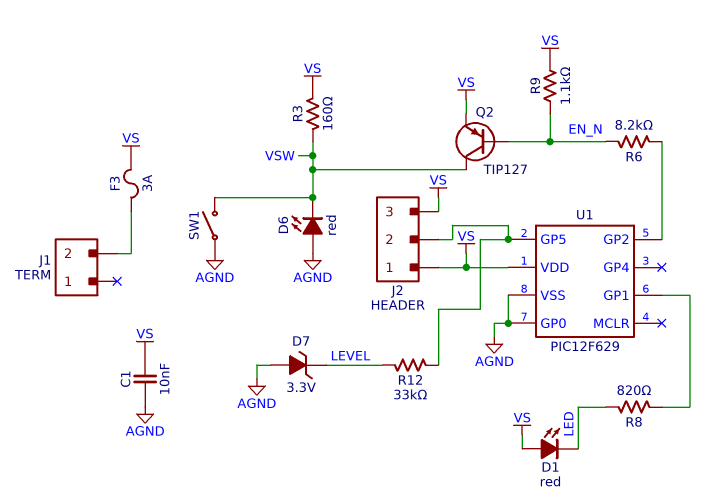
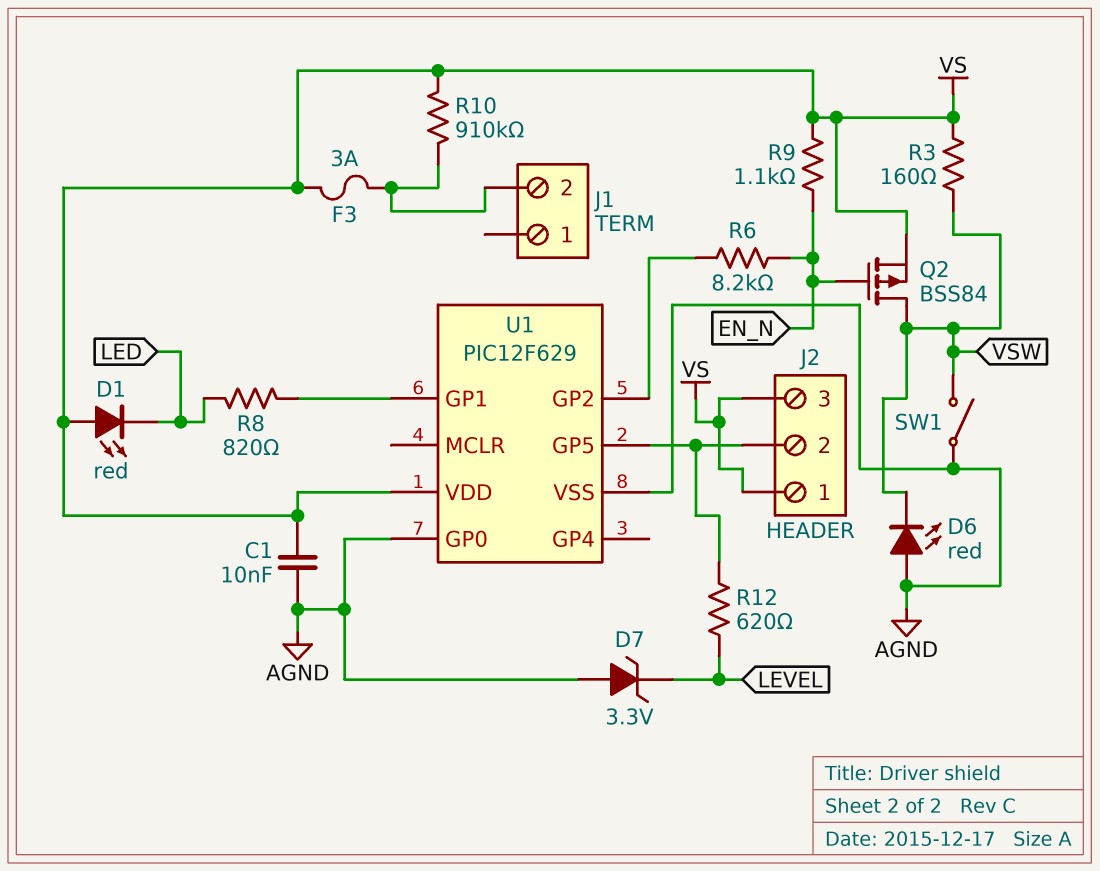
Q2: PNP TIP127 (B EN_N, C VSW, E VS) -> PMOS BSS84 (G EN_N, D VSW, S VS)
R10: none -> 910k (J1/2, VS)
R12: 33k (J2/2, LEVEL) -> 620 (J2/2, LEVEL)

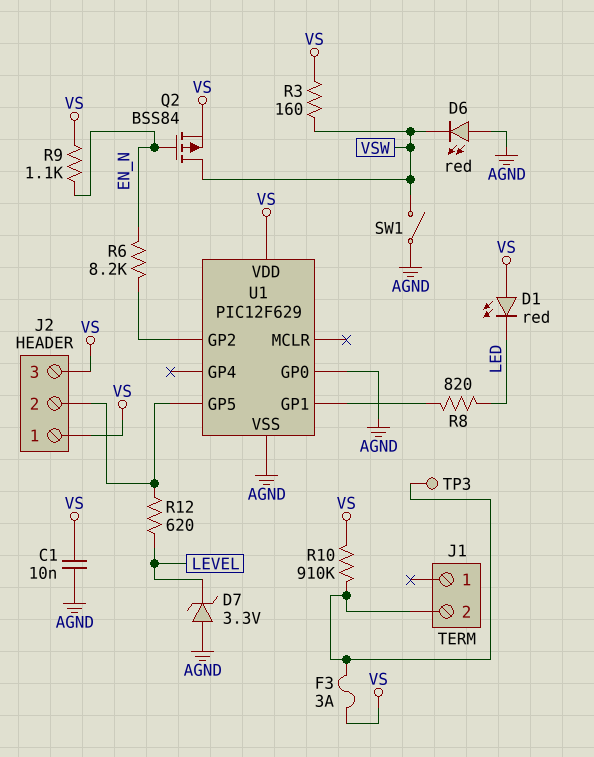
TP3: none -> test point (J1/2)

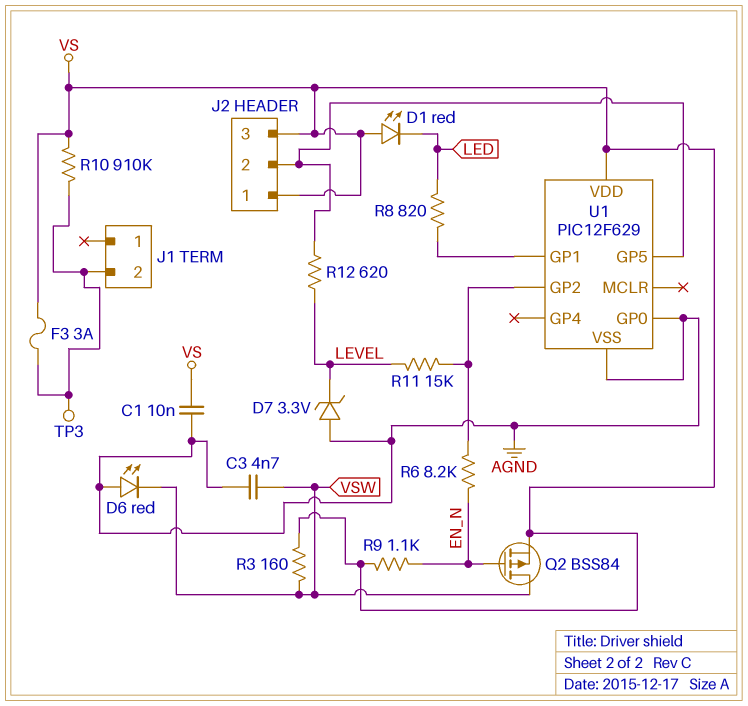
C3: none -> 4.7nF (AGND, VSW)
R11: none -> 15k (LEVEL, U1/GP2)
SW1: switch (AGND, VSW) -> none

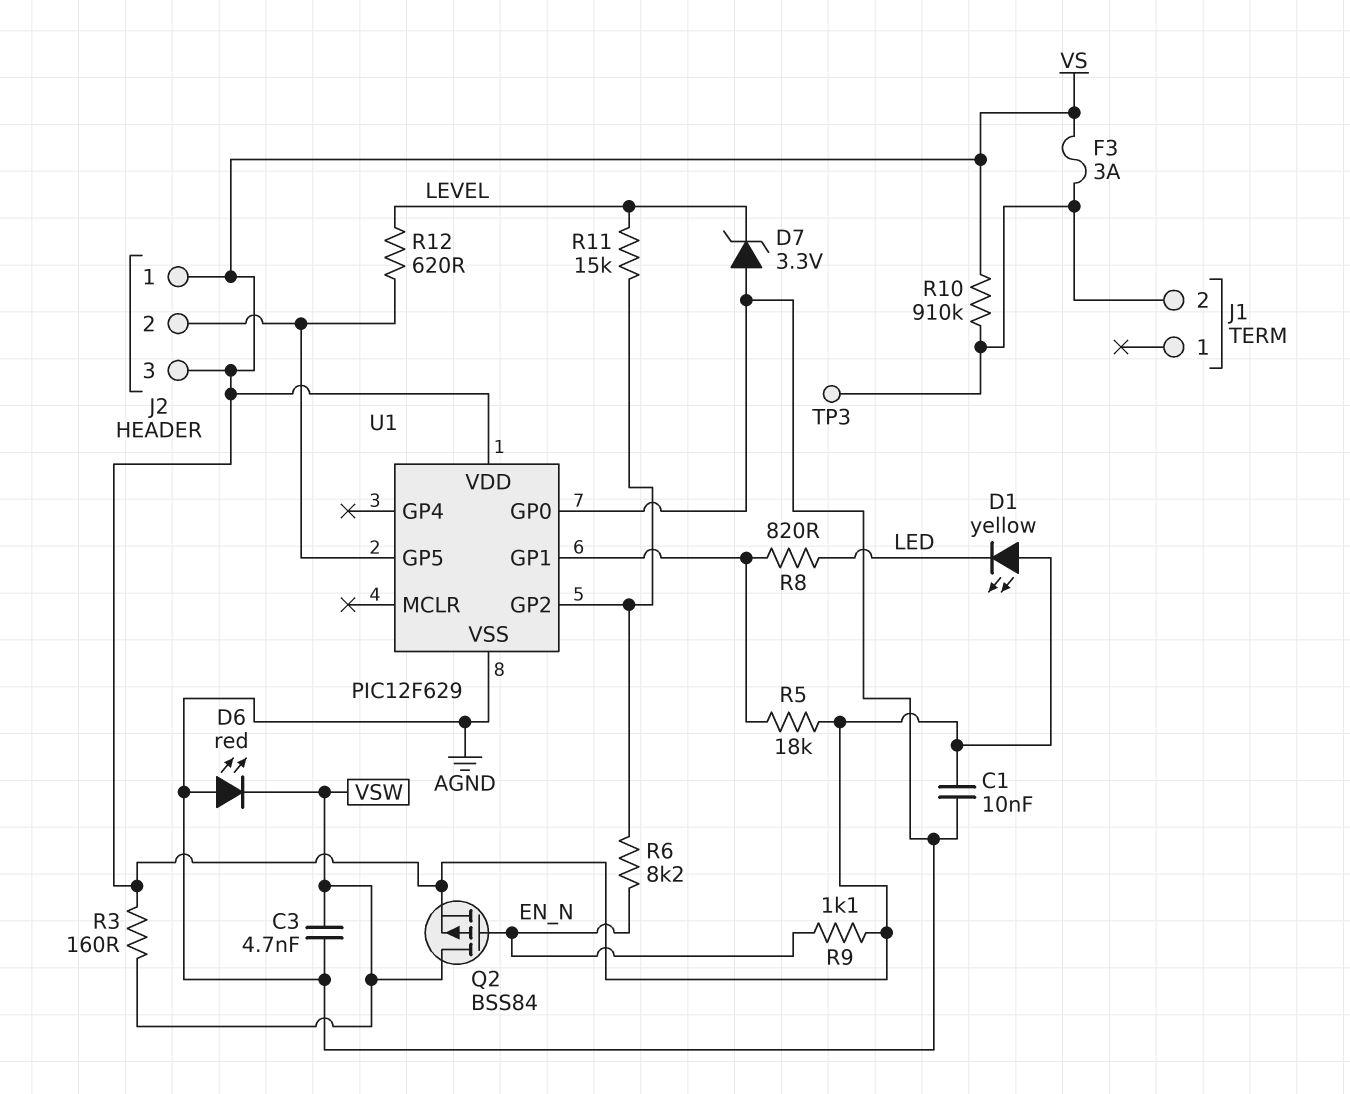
D1: LED red (A VS, K LED) -> LED yellow (A VS, K LED)
R5: none -> 18k (U1/GP1, VS)

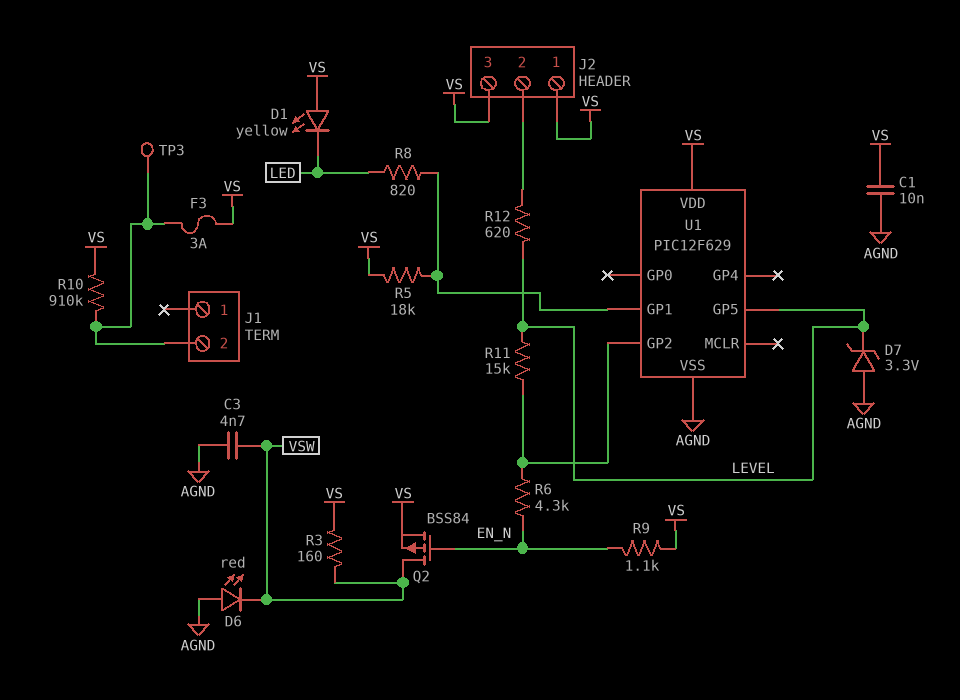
R6: 8.2k (EN_N, U1/GP2) -> 4.3k (EN_N, U1/GP2)
U1 pin GP0: AGND -> none
U1 pin GP5: J2/2 -> LEVEL

